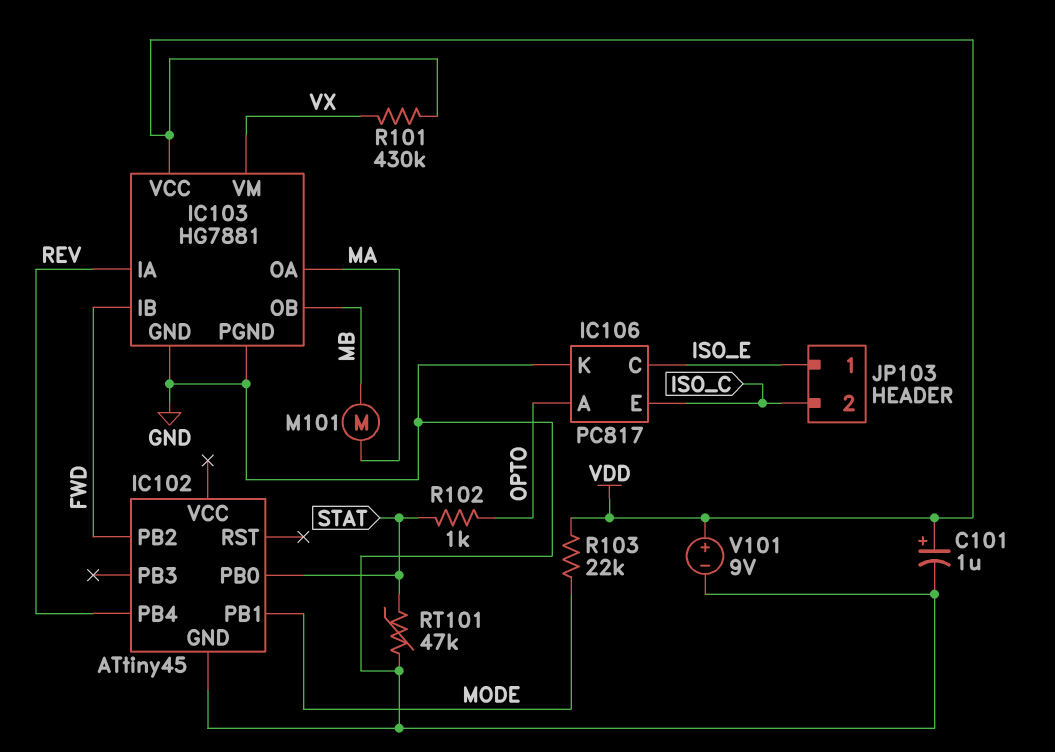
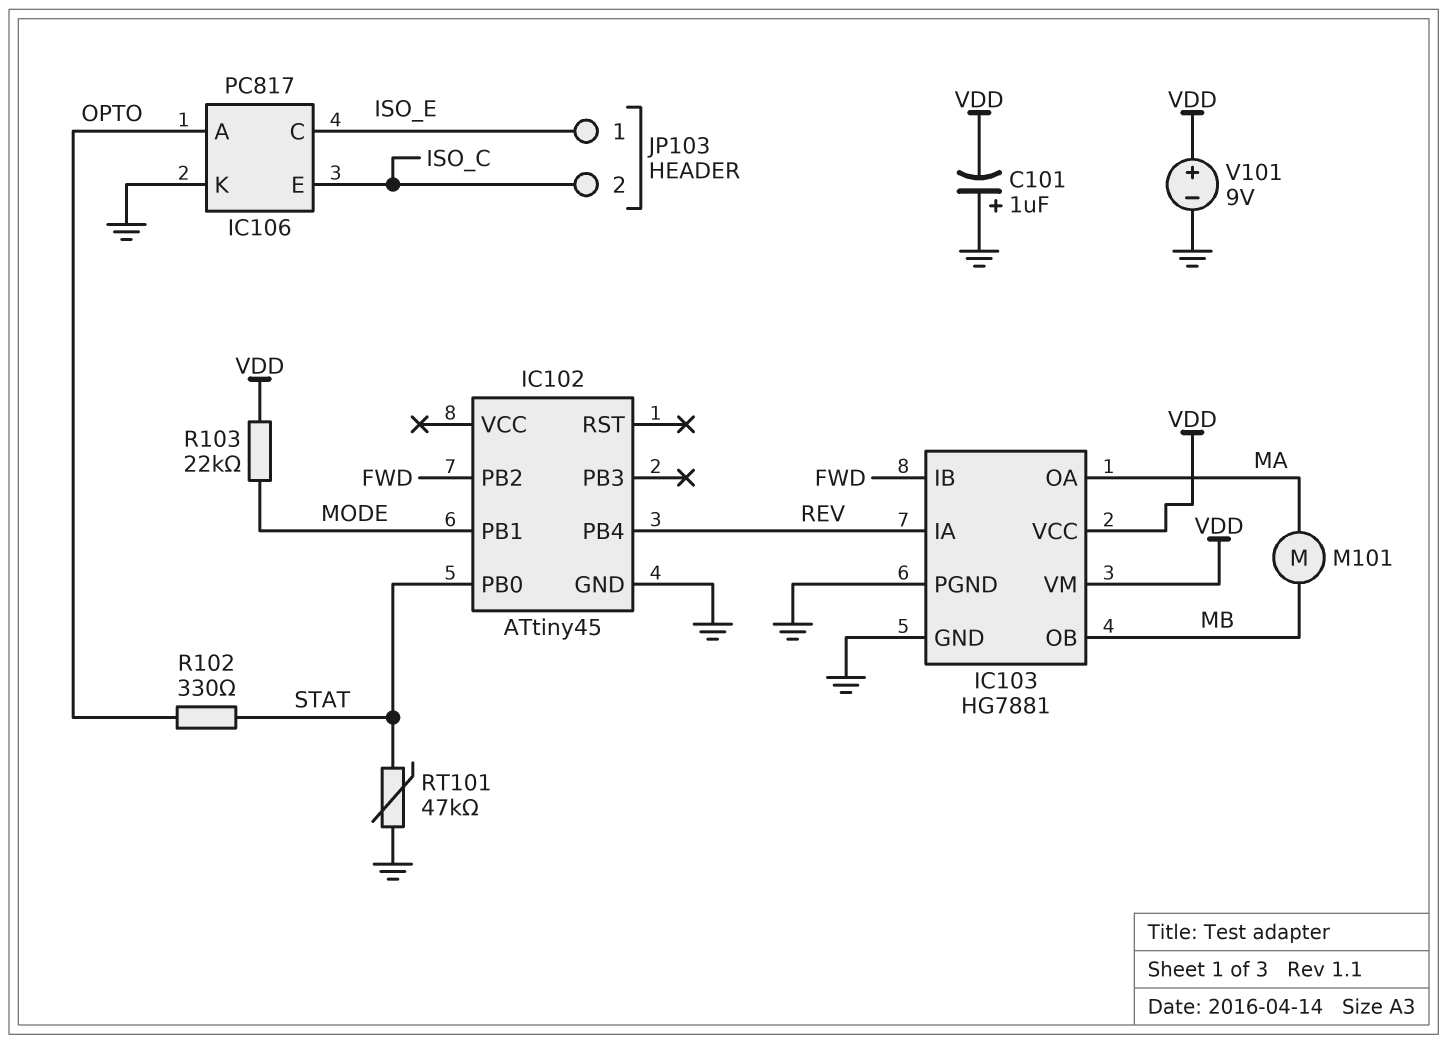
C101: 1uF (plus VDD, minus GND) -> 1uF (plus GND, minus VDD)
IC103 pin VM: VX -> VDD
R101: 430k (VDD, VX) -> none
R102: 1k (OPTO, STAT) -> 330 (OPTO, STAT)

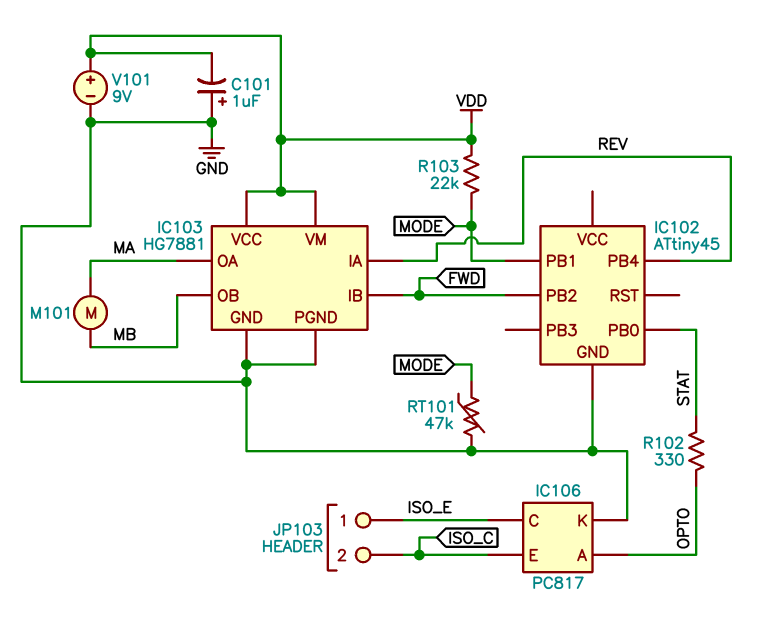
RT101: 47k (GND, STAT) -> 47k (GND, MODE)

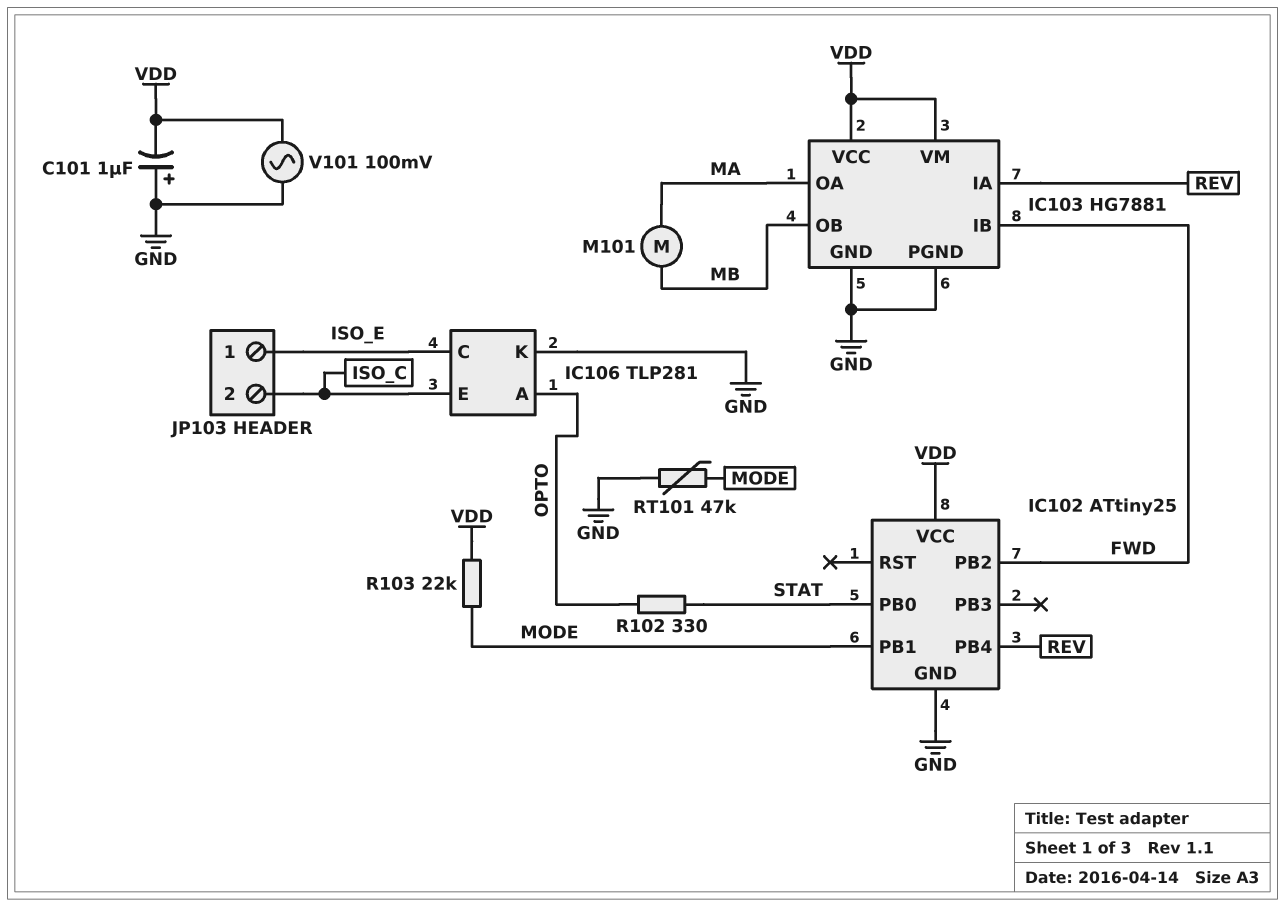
IC102: ATtiny45 -> ATtiny25
IC102 pin VCC: none -> VDD
IC106: PC817 -> TLP281
V101: 9V (plus VDD, minus GND) -> AC 100mV (GND, VDD)

